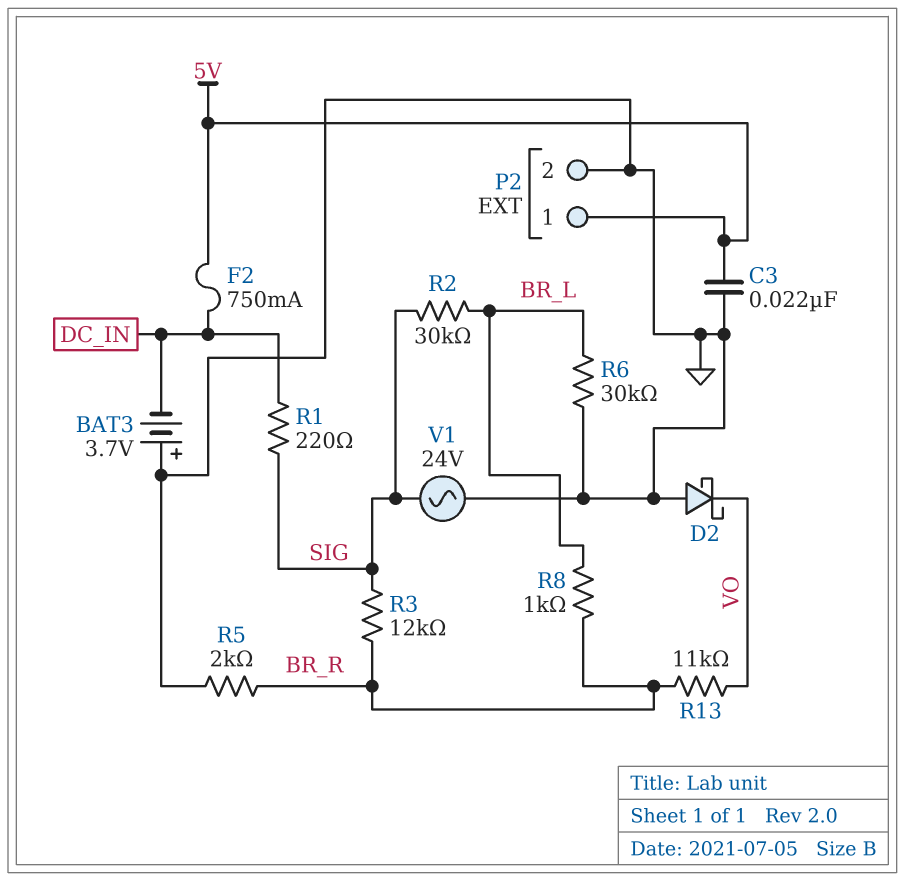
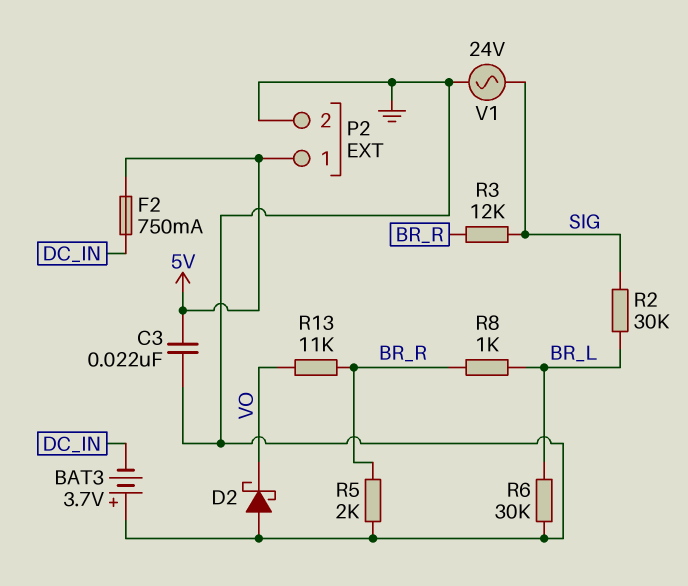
R1: 220 (DC_IN, SIG) -> none

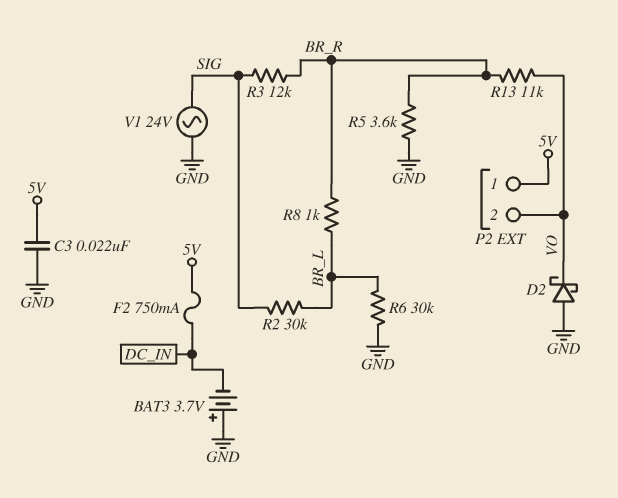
P2 pin 2: GND -> VO
R5: 2k (BR_R, GND) -> 3.6k (BR_R, GND)

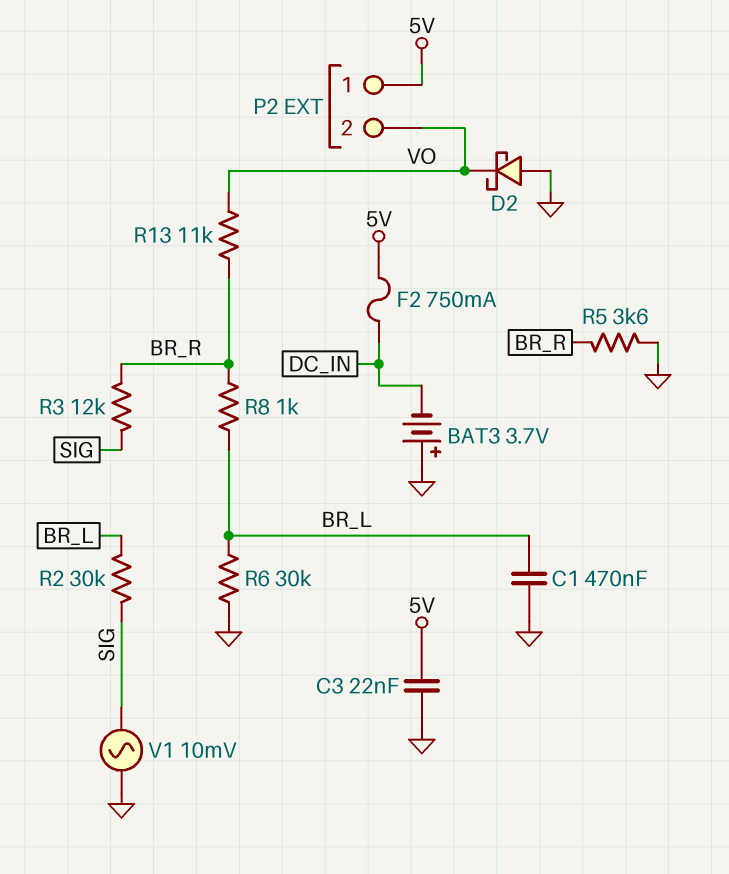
C1: none -> 470nF (BR_L, GND)
V1: AC 24V (GND, SIG) -> AC 10mV (GND, SIG)

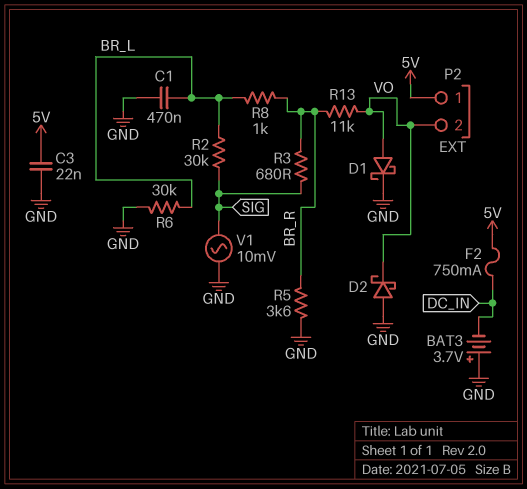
D1: none -> schottky (A VO, K GND)
R3: 12k (BR_R, SIG) -> 680 (BR_R, SIG)

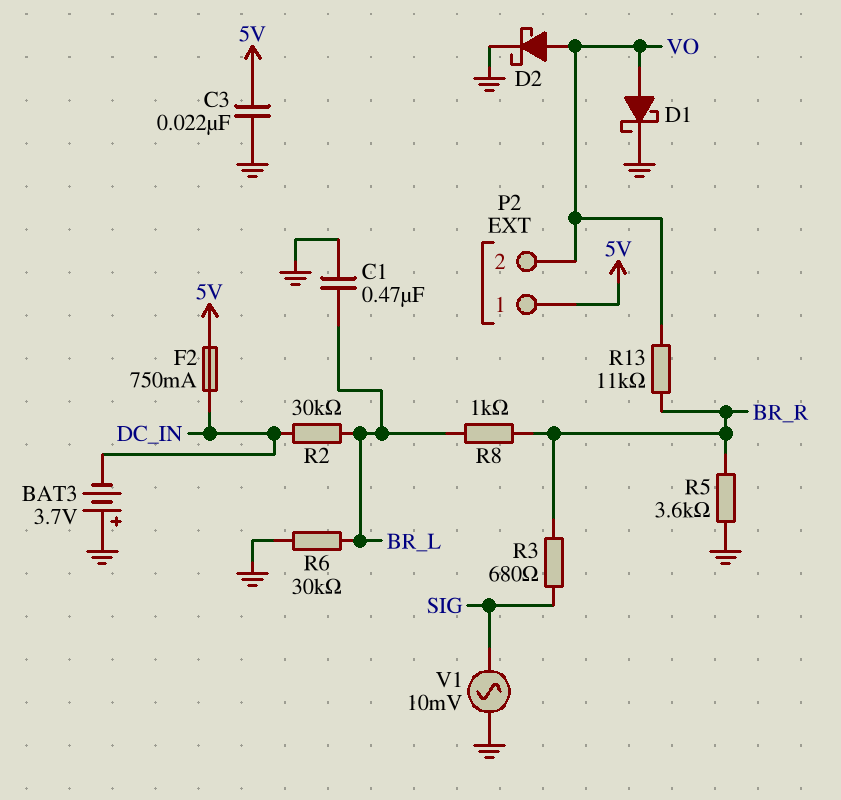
D2: schottky (A GND, K VO) -> schottky (A VO, K GND)
R2: 30k (BR_L, SIG) -> 30k (BR_L, DC_IN)

